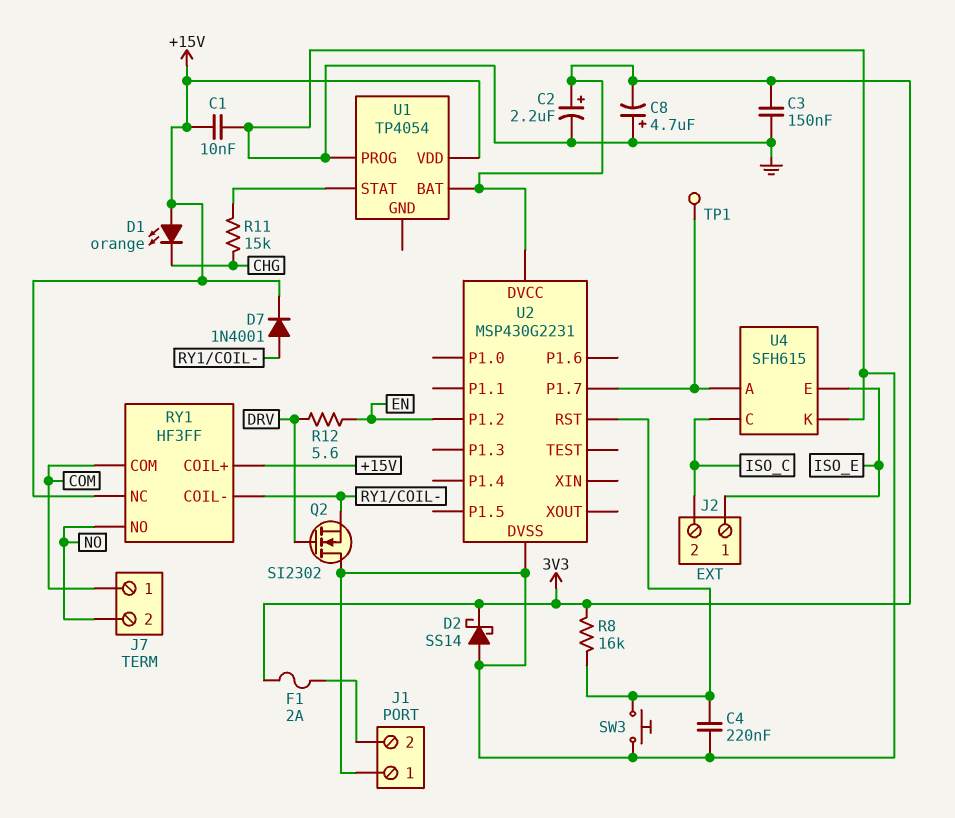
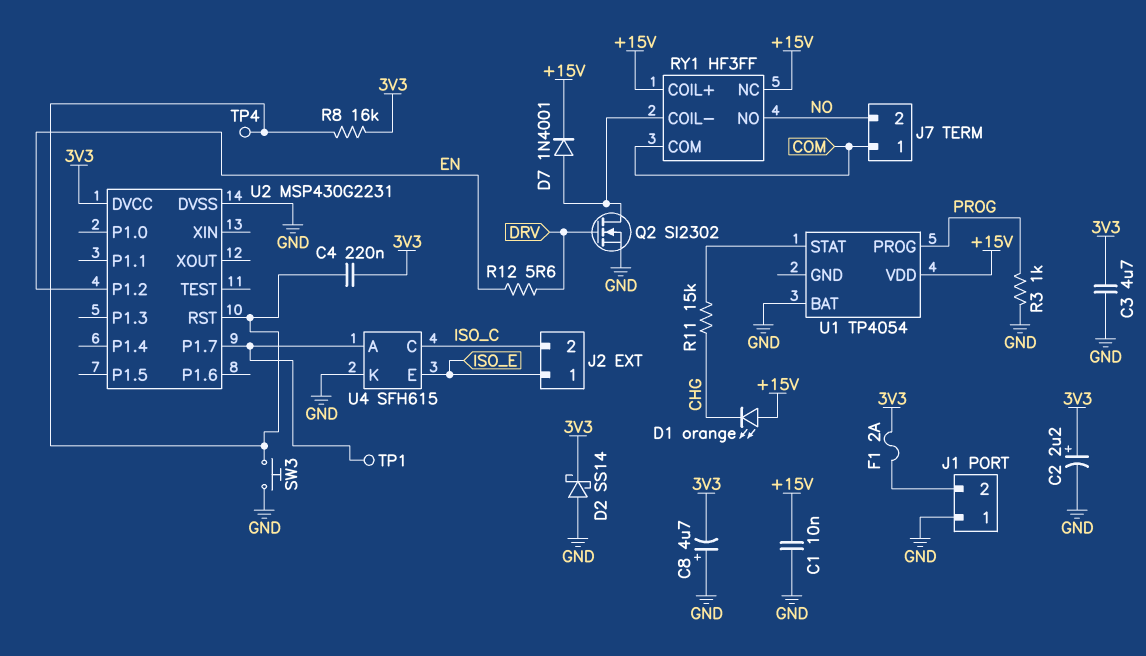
C3: 150nF (3V3, GND) -> 4.7uF (3V3, GND)
C4: 220nF (GND, U2/RST) -> 220nF (3V3, U2/RST)
Q2: NMOS SI2302 (G DRV, D GND, S RY1/COIL-) -> NMOS SI2302 (G DRV, D RY1/COIL-, S GND)
R3: none -> 1k (GND, PROG)
TP4: none -> test point (U2/RST)
U1 pin BAT: 3V3 -> GND
U1 pin PROG: GND -> PROG

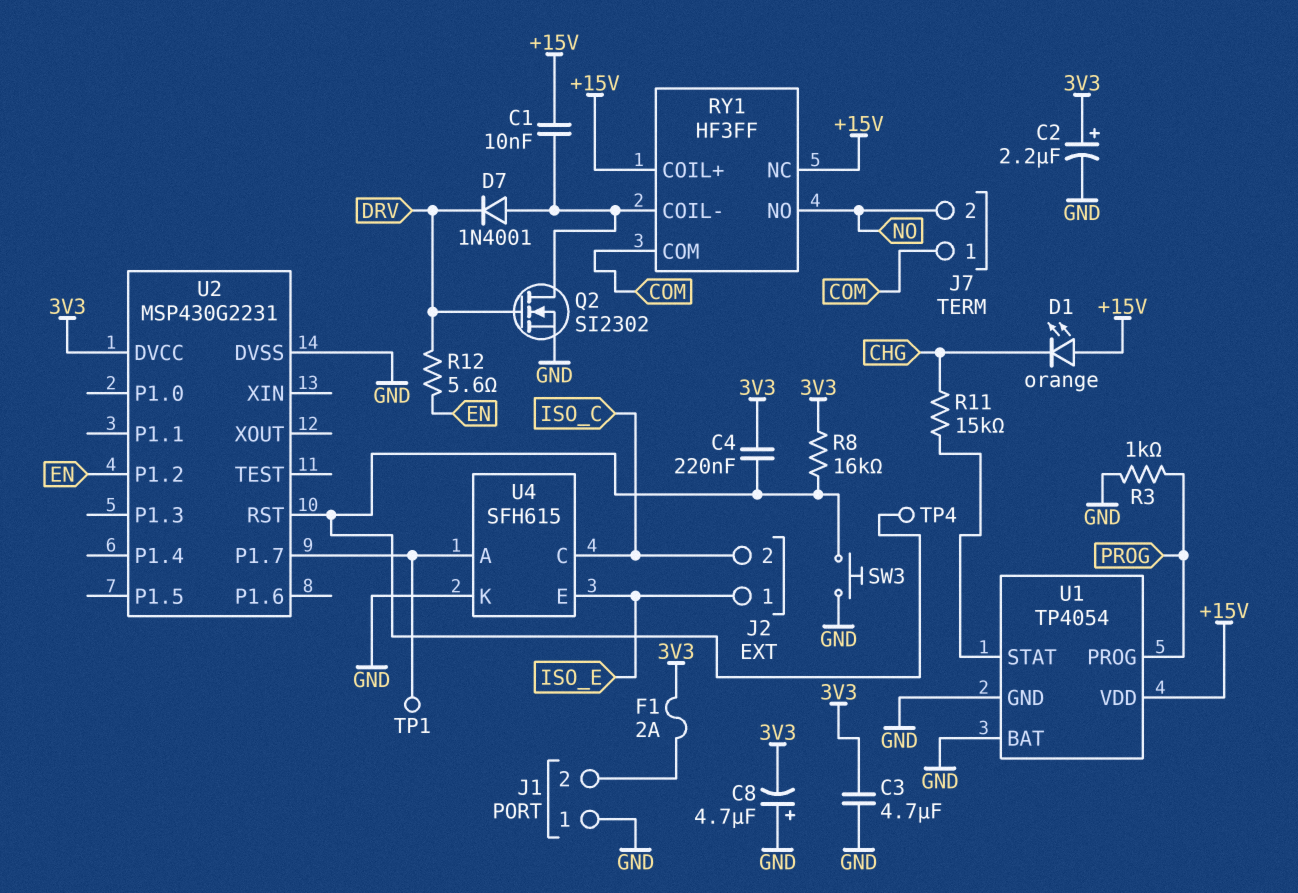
C1: 10nF (+15V, GND) -> 10nF (+15V, RY1/COIL-)
D2: schottky SS14 (A GND, K 3V3) -> none
D7: diode 1N4001 (A RY1/COIL-, K +15V) -> diode 1N4001 (A RY1/COIL-, K DRV)
U1 pin GND: none -> GND

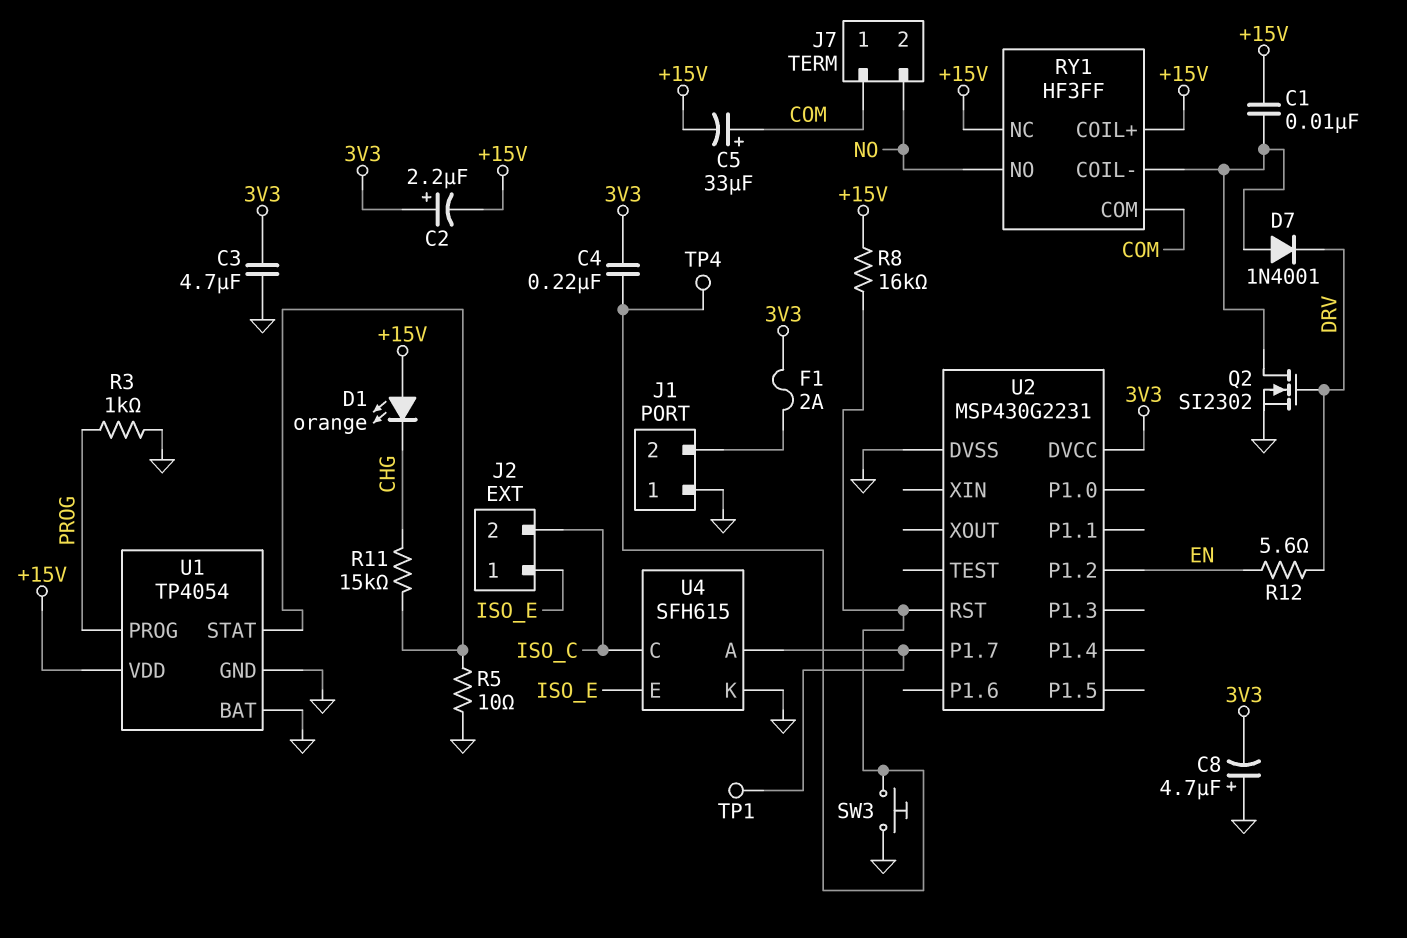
C2: 2.2uF (plus 3V3, minus GND) -> 2.2uF (plus 3V3, minus +15V)
C5: none -> 33uF (plus COM, minus +15V)
R5: none -> 10 (GND, U1/STAT)
R8: 16k (3V3, U2/RST) -> 16k (+15V, U2/RST)

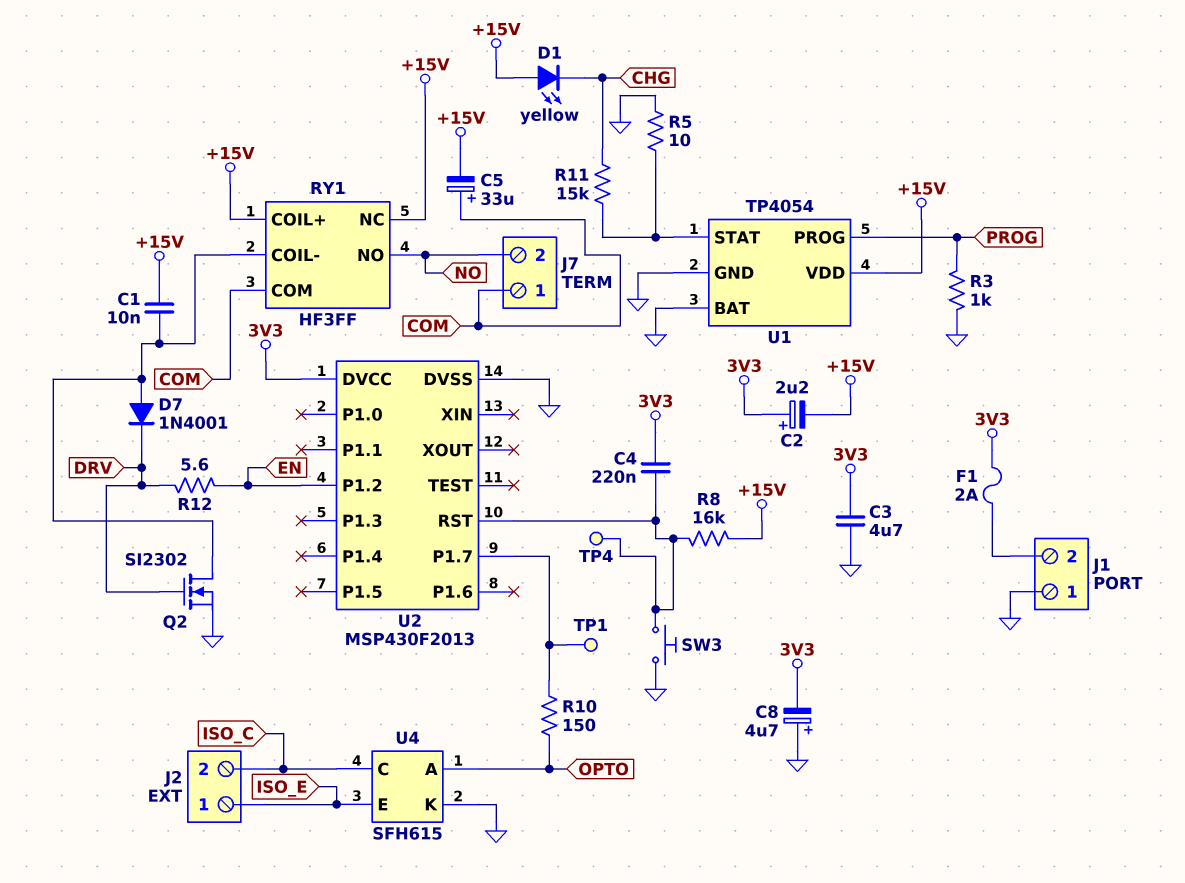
D1: LED orange (A +15V, K CHG) -> LED yellow (A +15V, K CHG)
R10: none -> 150 (OPTO, U2/P1.7)
U2: MSP430G2231 -> MSP430F2013
U4 pin A: U2/P1.7 -> OPTO

